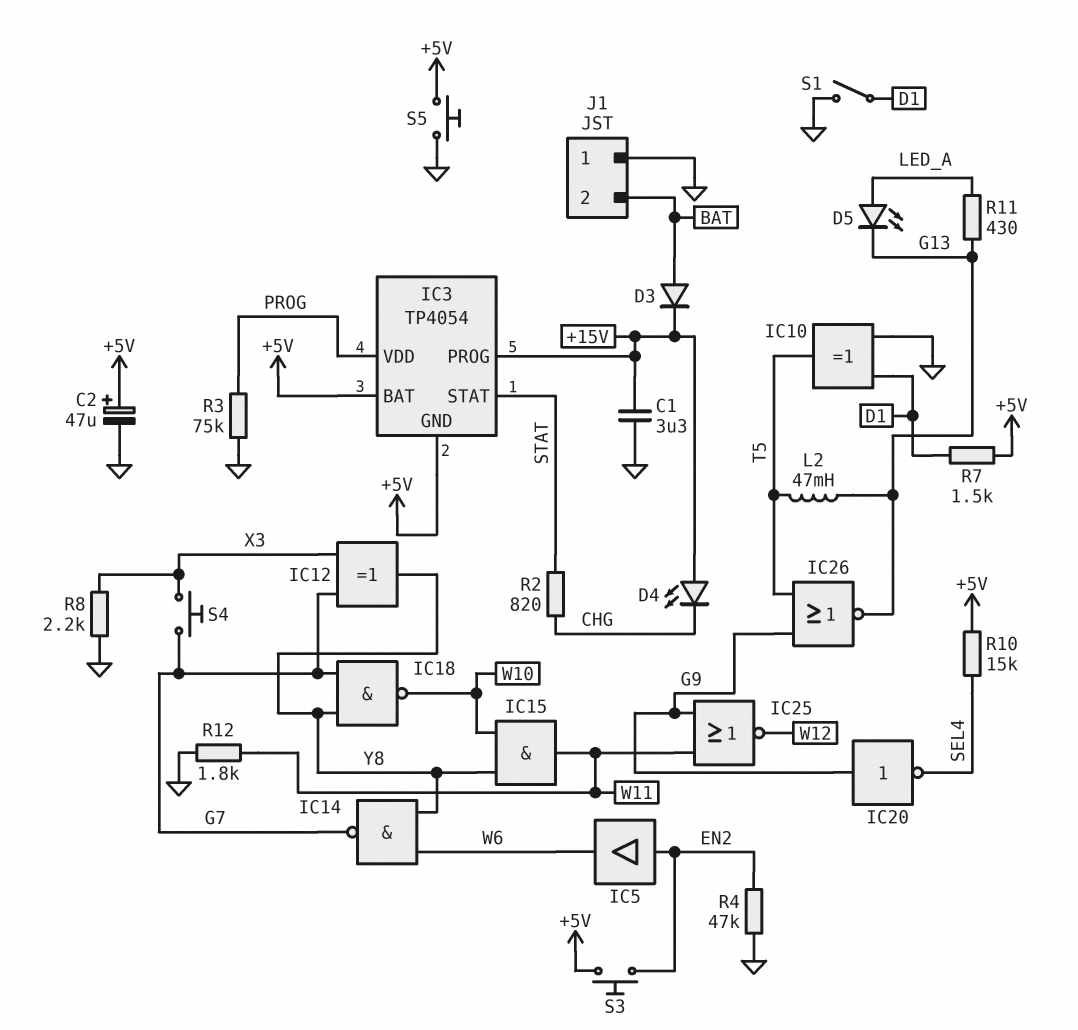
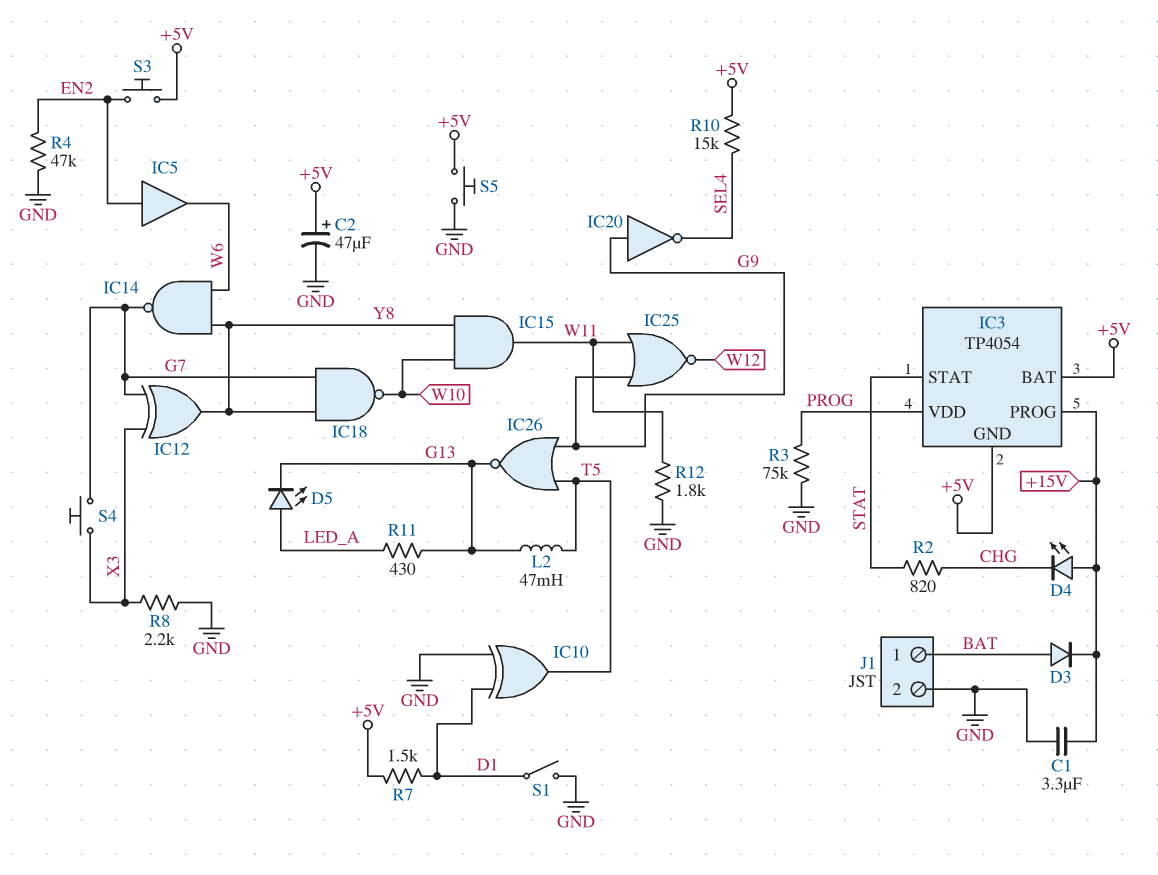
J1 pin 1: GND -> BAT
J1 pin 2: BAT -> GND

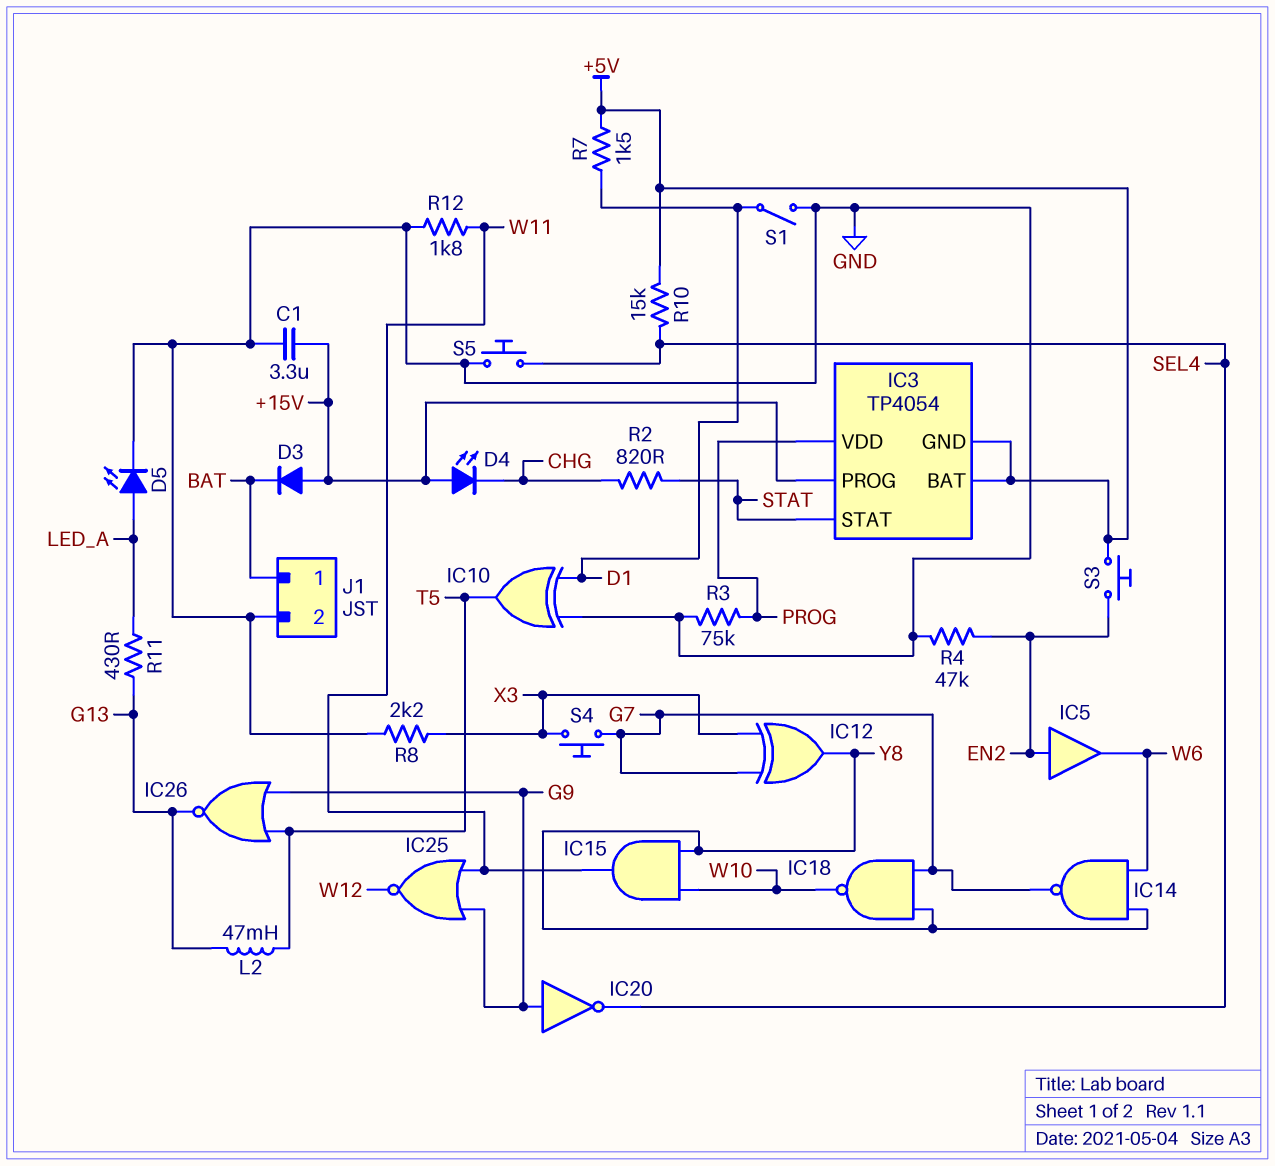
C2: 47uF (plus +5V, minus GND) -> none
D3: diode (A BAT, K +15V) -> diode (A +15V, K BAT)
D5: LED (A LED_A, K G13) -> LED (A LED_A, K GND)
S5: button (+5V, GND) -> button (GND, SEL4)

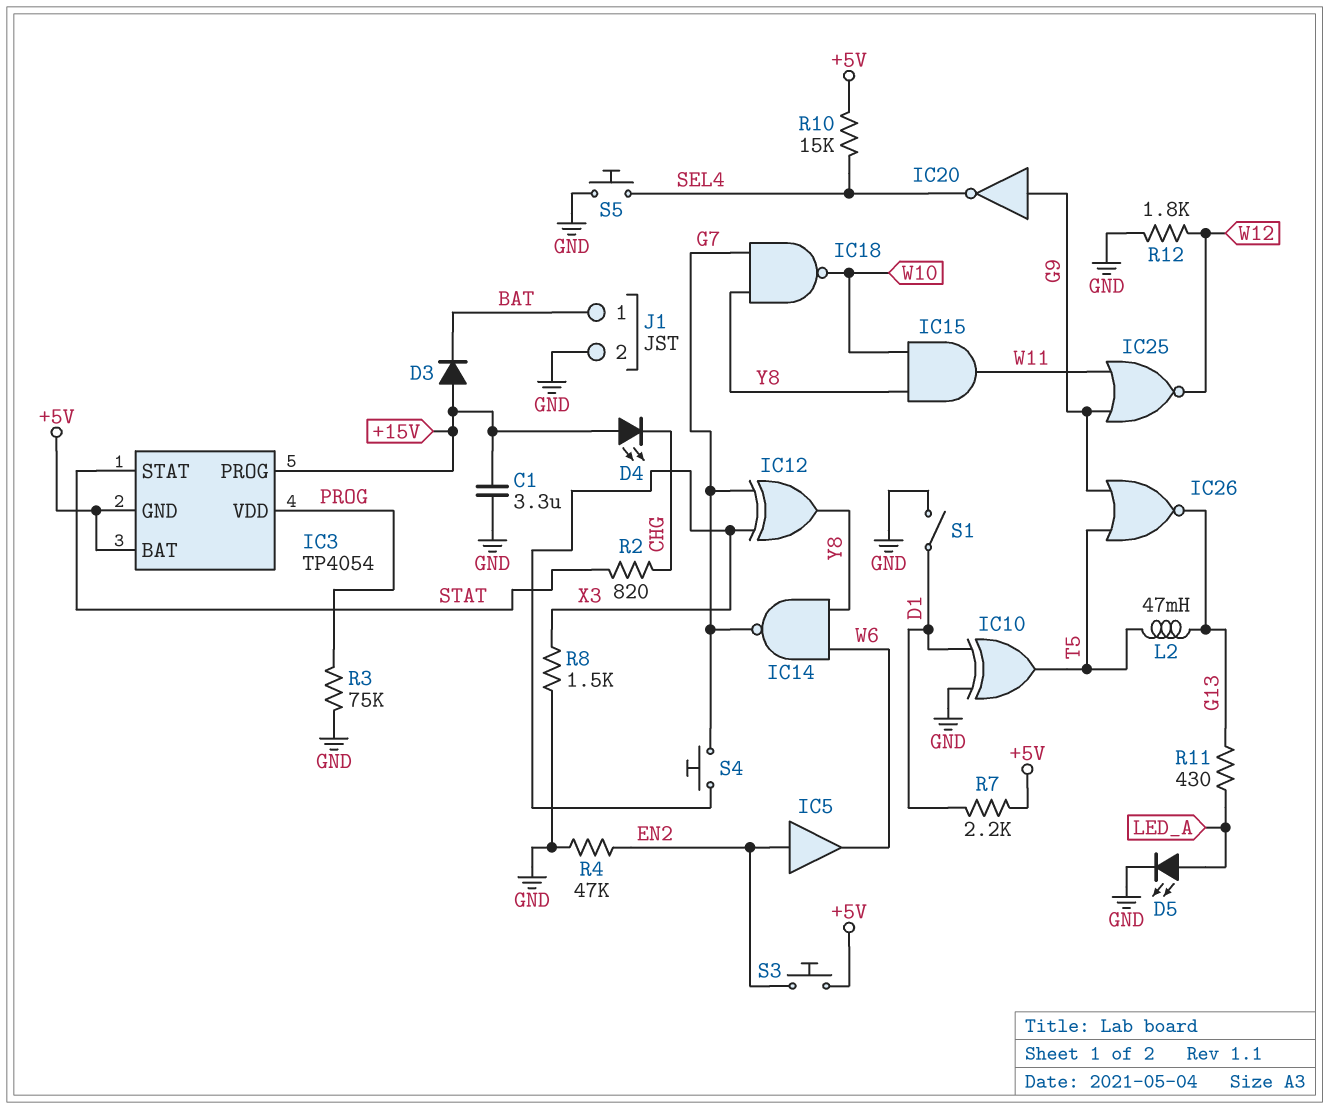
R7: 1.5k (+5V, D1) -> 2.2k (+5V, D1)
R8: 2.2k (GND, X3) -> 1.5k (GND, X3)
R12: 1.8k (GND, W11) -> 1.8k (GND, W12)

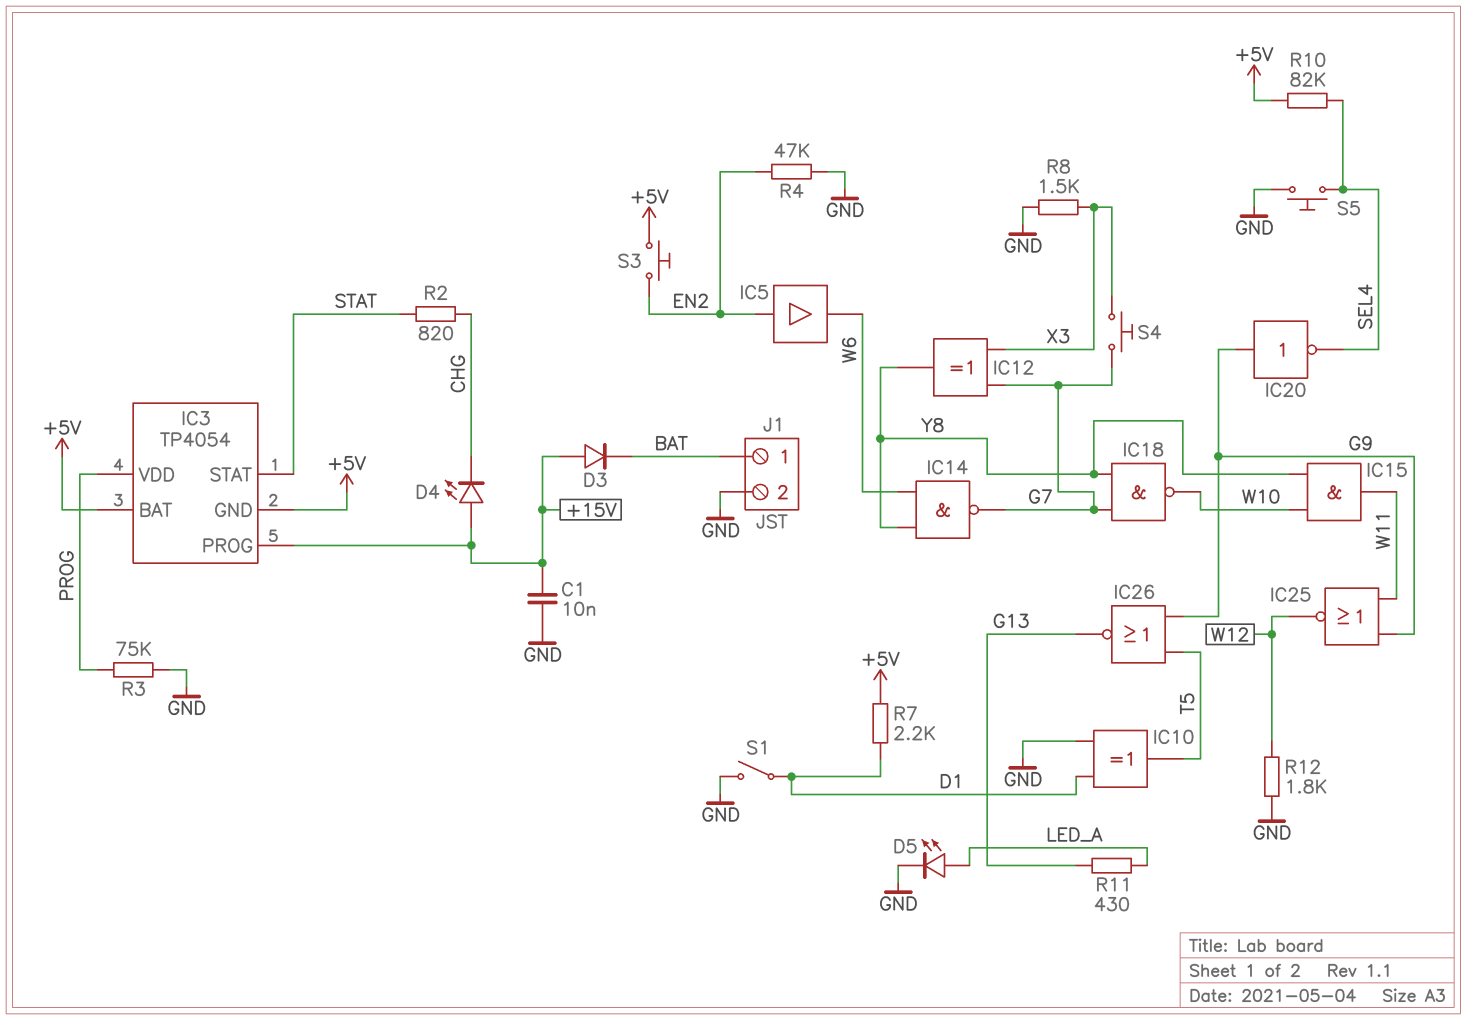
C1: 3.3uF (+15V, GND) -> 10nF (+15V, GND)
L2: 47mH (G13, T5) -> none
R10: 15k (+5V, SEL4) -> 82k (+5V, SEL4)

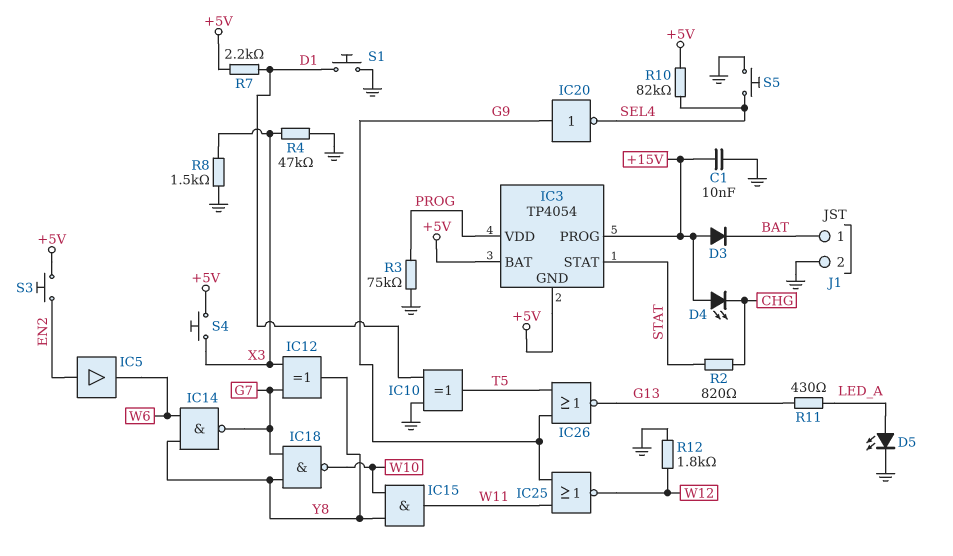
R4: 47k (EN2, GND) -> 47k (GND, X3)
S1: switch (D1, GND) -> button (D1, GND)
S4: button (G7, X3) -> button (+5V, X3)

